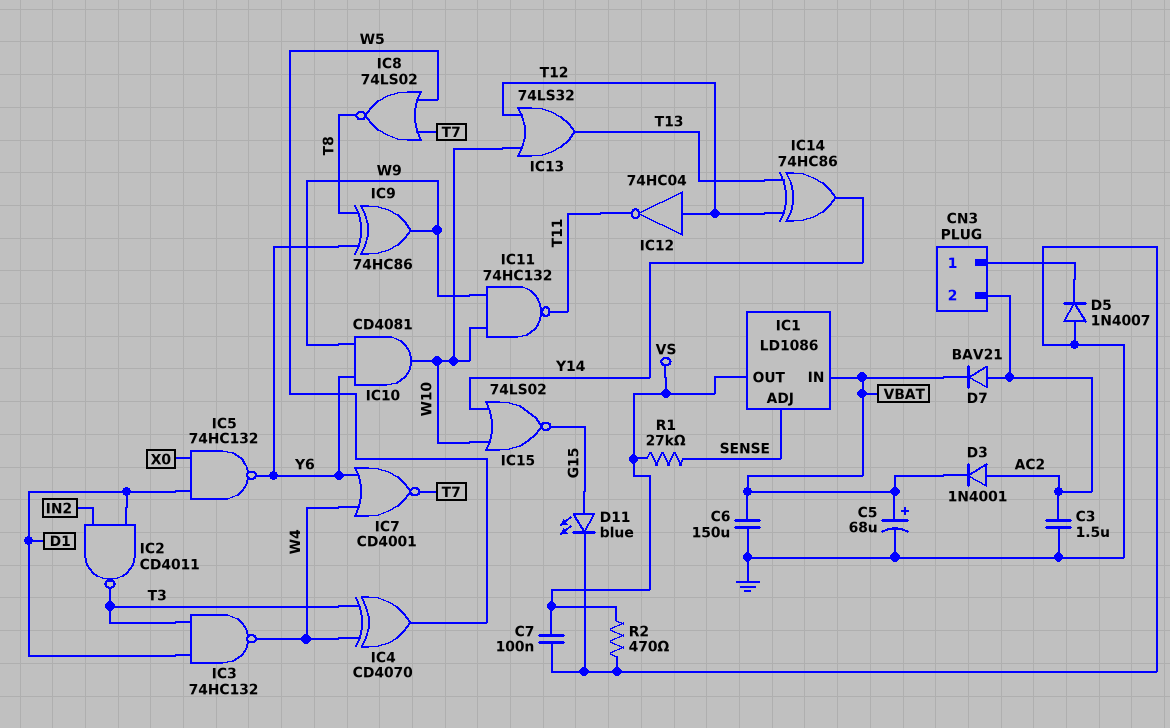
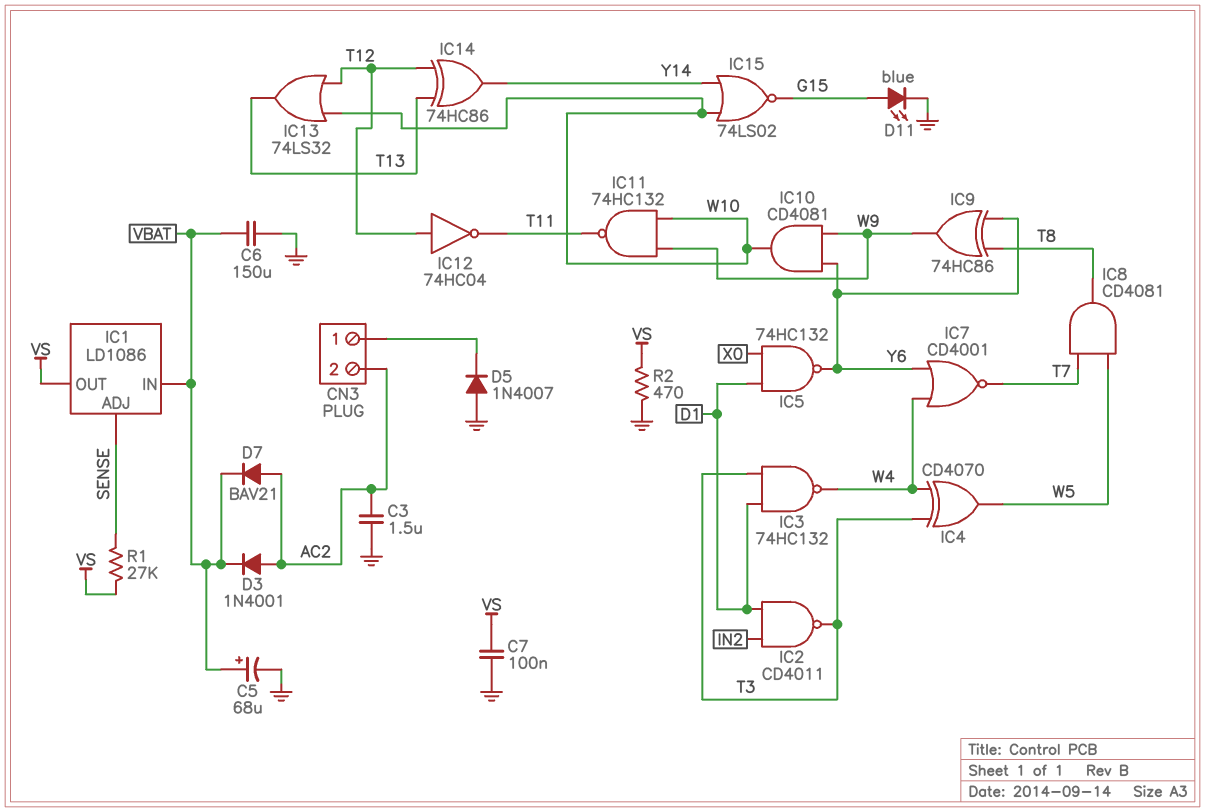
IC8: NOR 74LS02 (in T7, in W5, out T8) -> AND CD4081 (in T7, in W5, out T8)

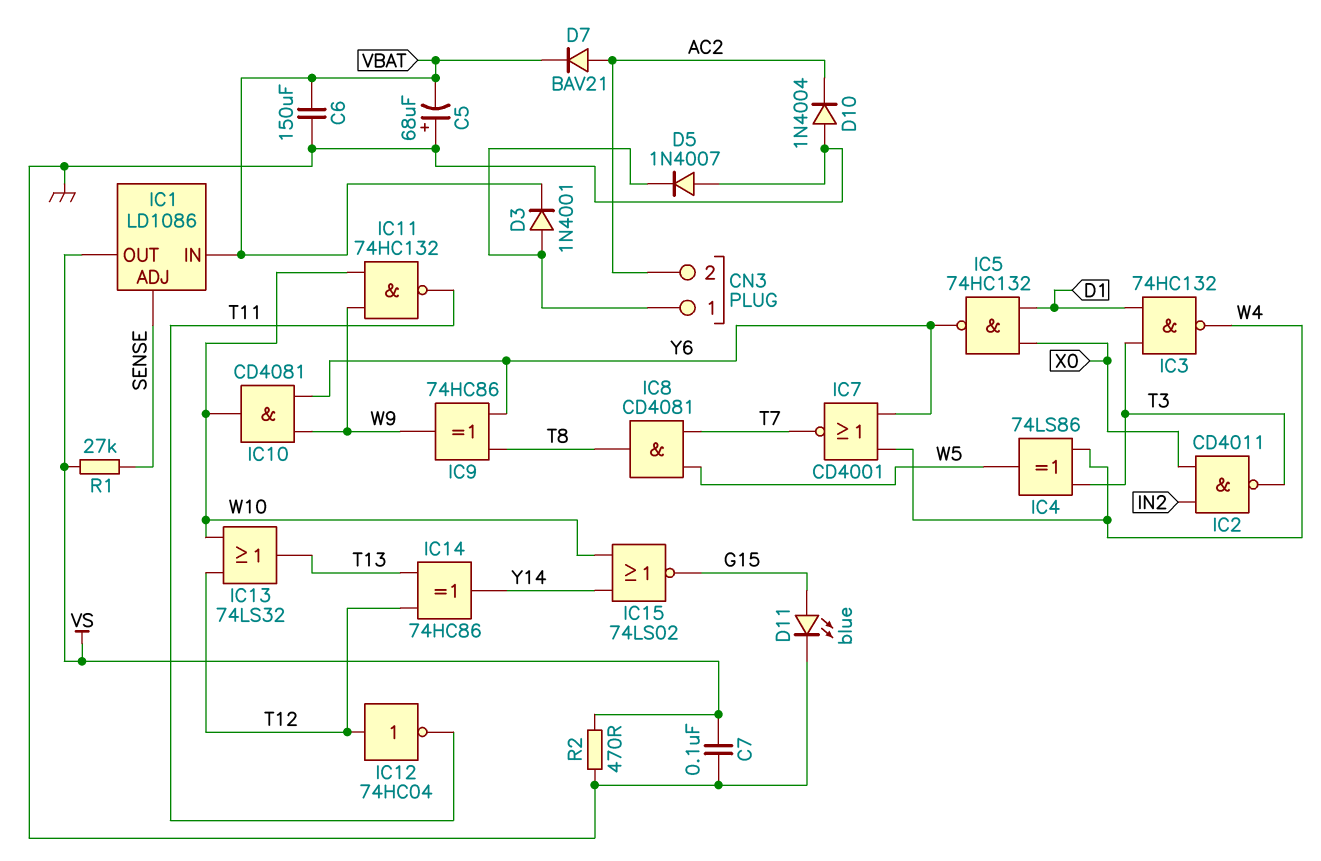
C3: 1.5uF (AC2, GND) -> none
C5: 68uF (plus VBAT, minus GND) -> 68uF (plus GND, minus VBAT)
D3: diode 1N4001 (A AC2, K VBAT) -> diode 1N4001 (A CN3/1, K VBAT)
D10: none -> diode 1N4004 (A GND, K AC2)
IC2: NAND CD4011 (in D1, in IN2, out T3) -> NAND CD4011 (in IN2, in X0, out T3)
IC4: XOR CD4070 (in T3, in W4, out W5) -> XOR 74LS86 (in T3, in W4, out W5)

